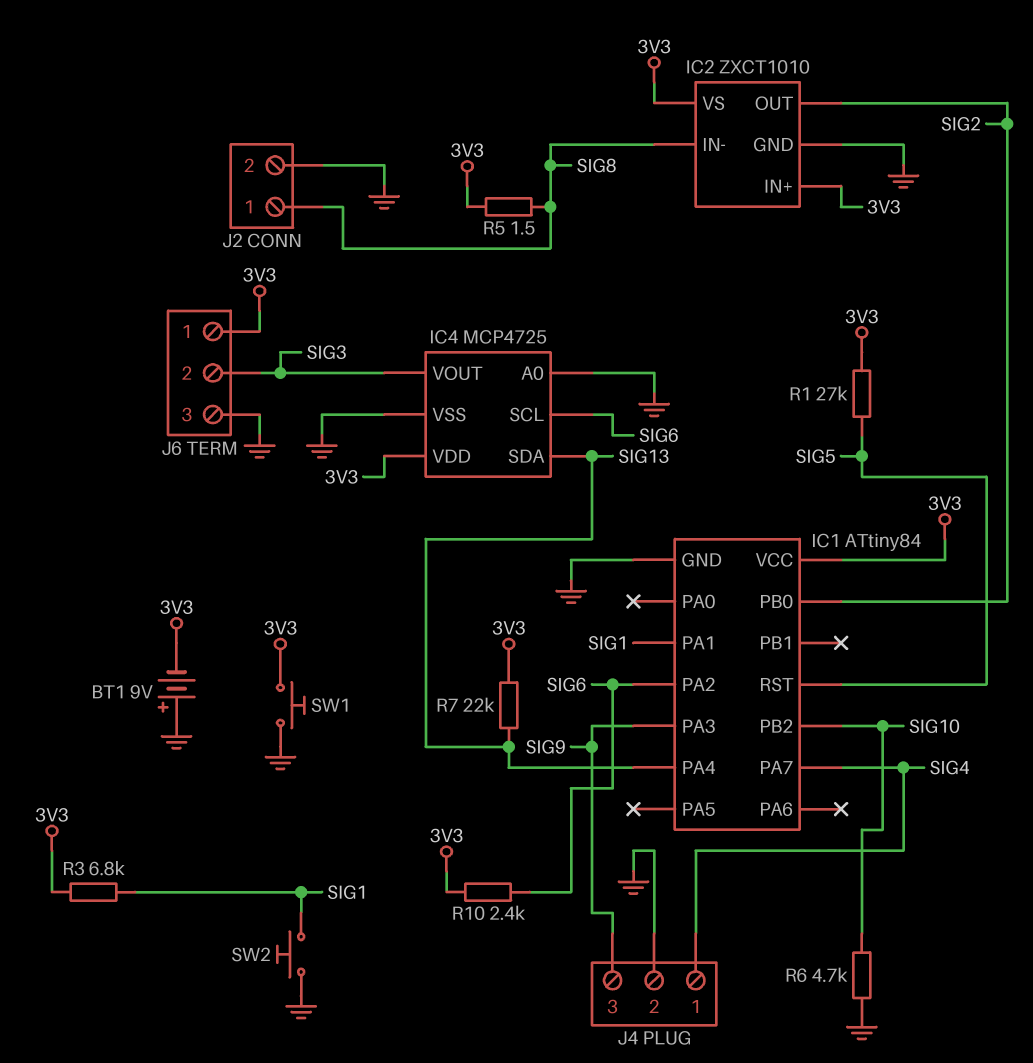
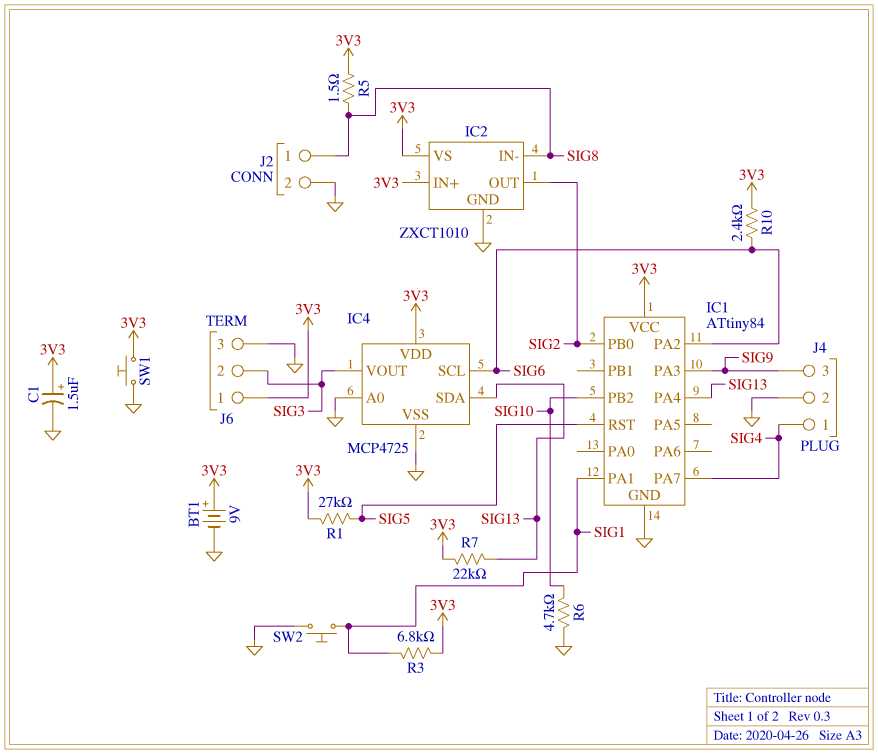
BT1: 9V (plus GND, minus 3V3) -> 9V (plus 3V3, minus GND)
C1: none -> 1.5uF (plus 3V3, minus GND)

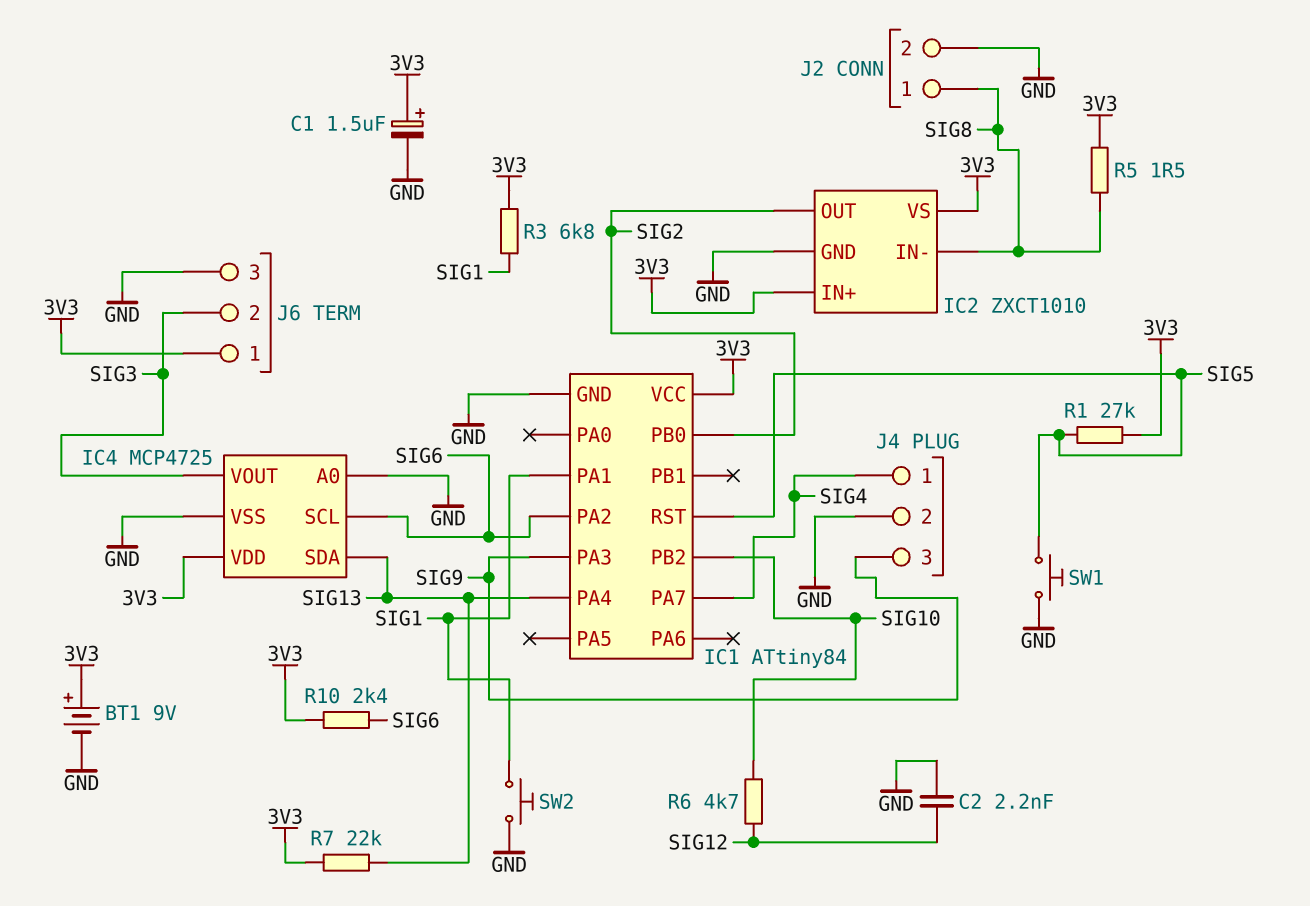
C2: none -> 2.2nF (GND, SIG12)
R6: 4.7k (GND, SIG10) -> 4.7k (SIG10, SIG12)
SW1: button (3V3, GND) -> button (GND, SIG5)

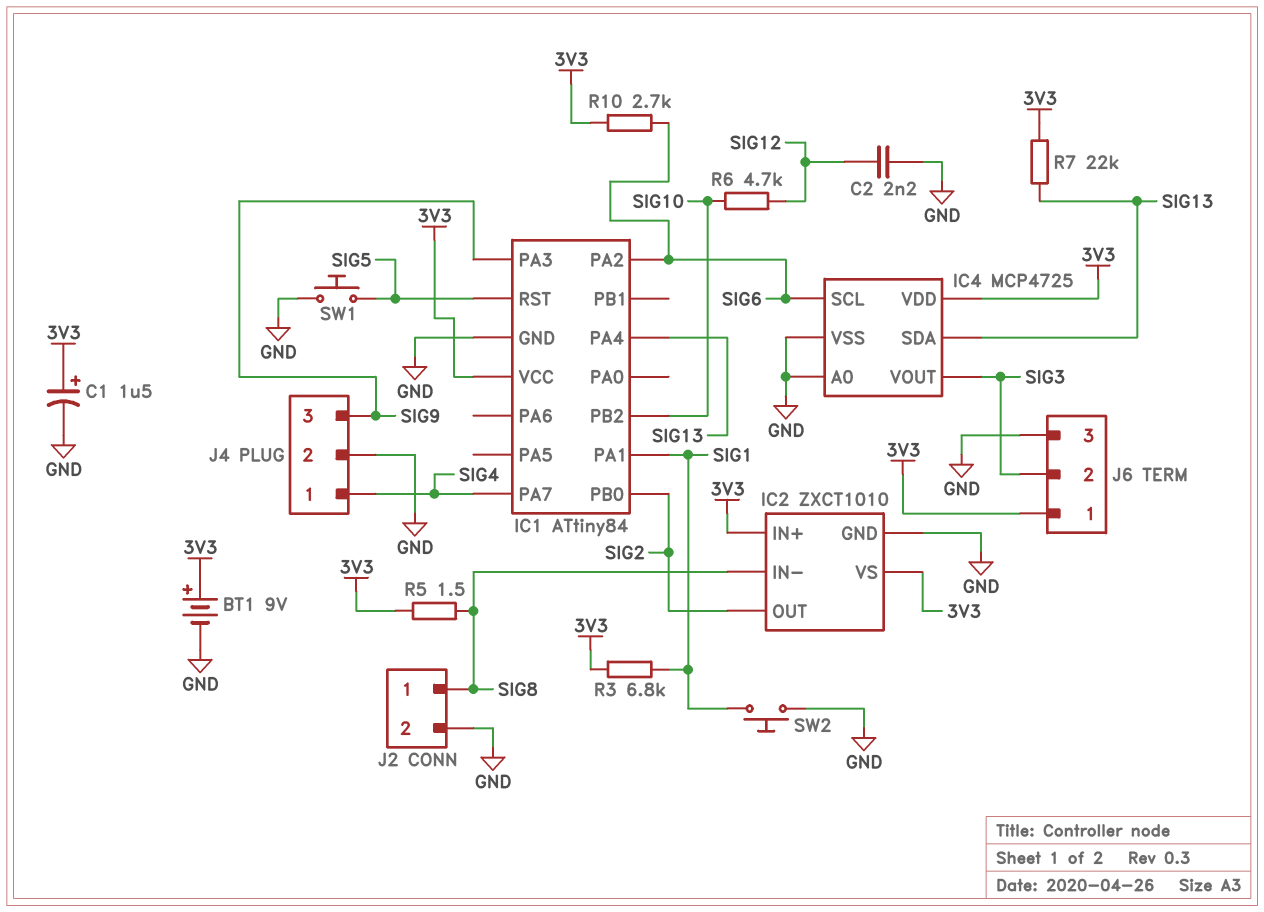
R1: 27k (3V3, SIG5) -> none
R10: 2.4k (3V3, SIG6) -> 2.7k (3V3, SIG6)

